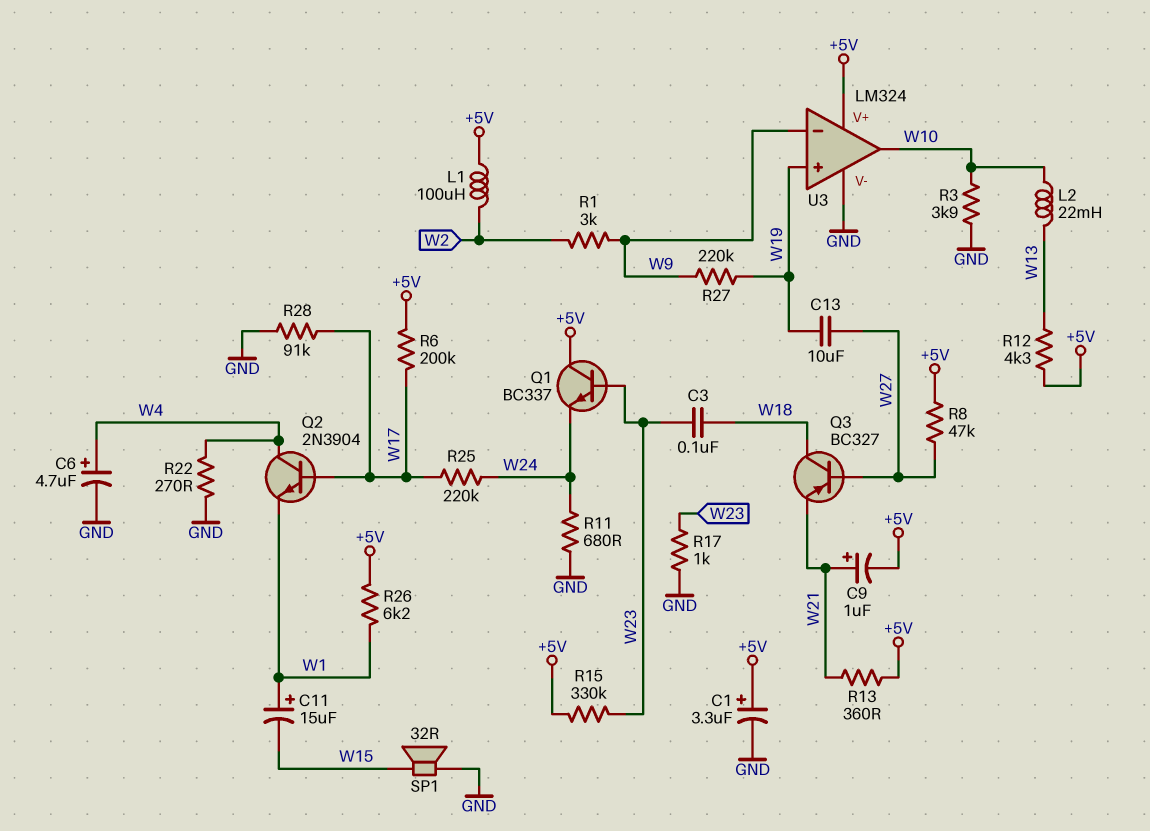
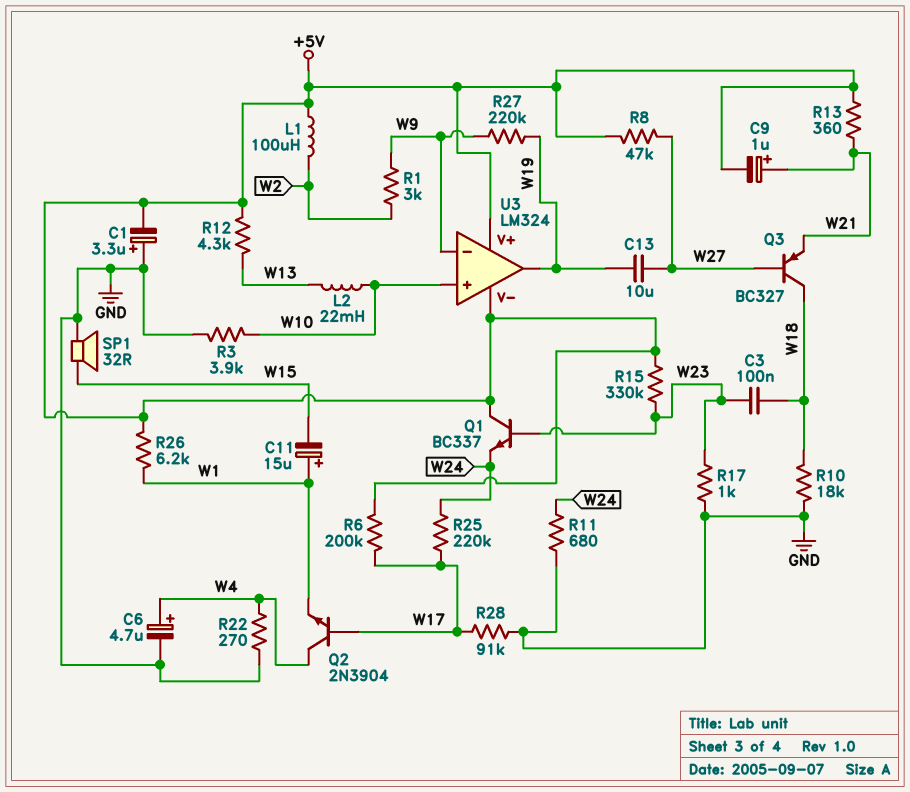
C1: 3.3uF (plus +5V, minus GND) -> 3.3uF (plus GND, minus +5V)
R10: none -> 18k (GND, W18)
U3 pin V-: GND -> +5V
U3 pin in+: W19 -> W10
U3 pin out: W10 -> W19

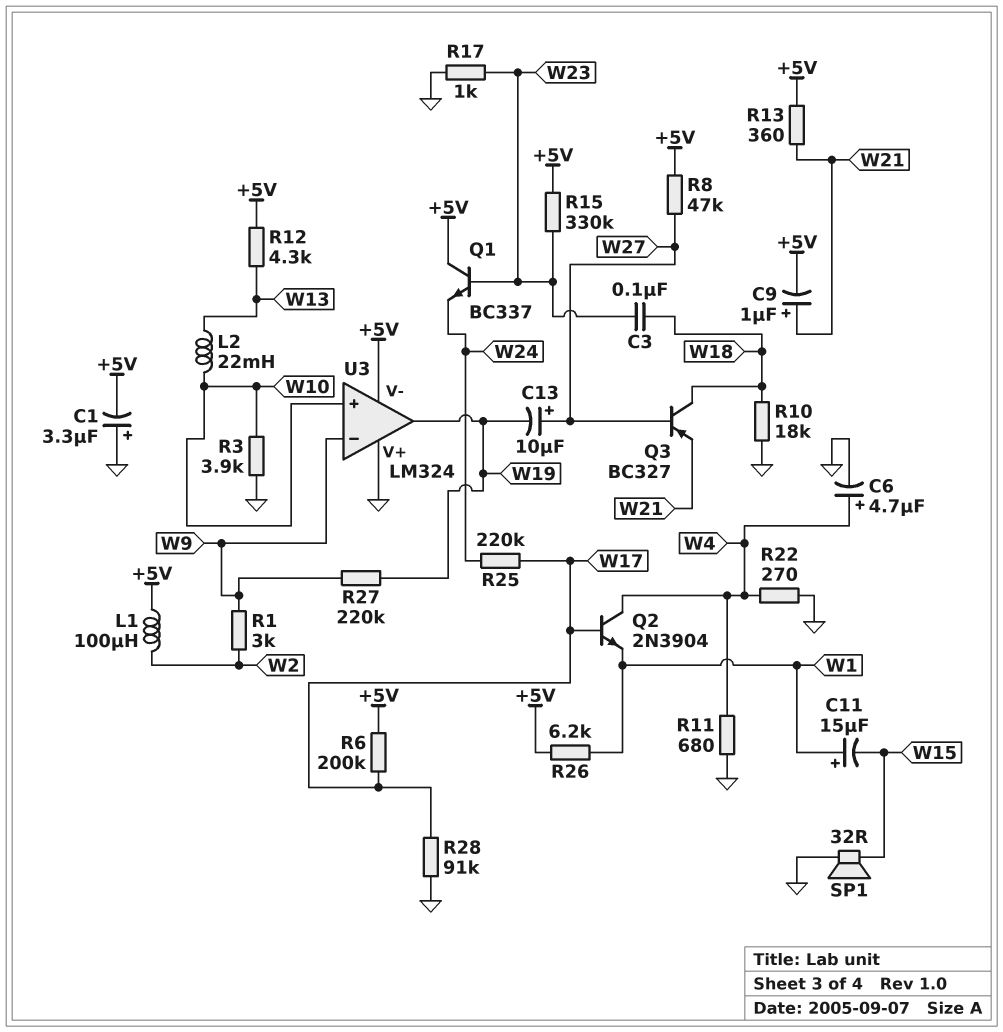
C13: 10uF (W19, W27) -> 10uF (plus W27, minus W19)
R11: 680 (GND, W24) -> 680 (GND, W4)
U3 pin V+: +5V -> GND

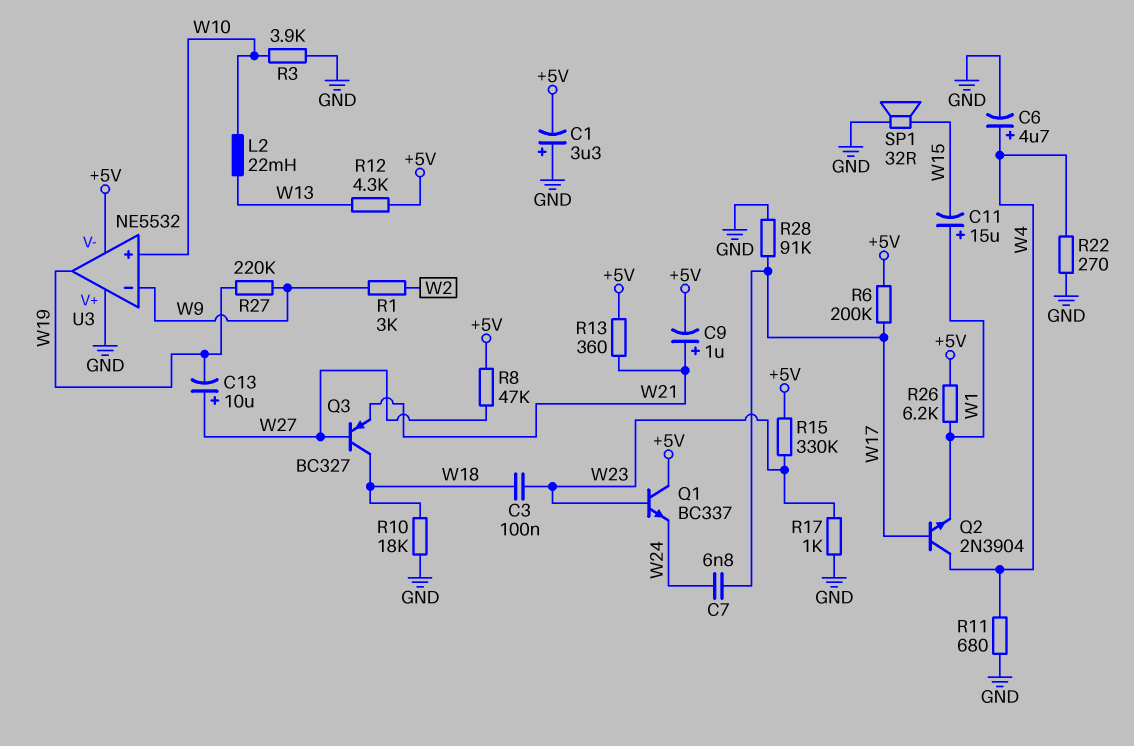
C7: none -> 6.8nF (W17, W24)
L1: 100uH (+5V, W2) -> none
R25: 220k (W17, W24) -> none
U3: LM324 -> NE5532

